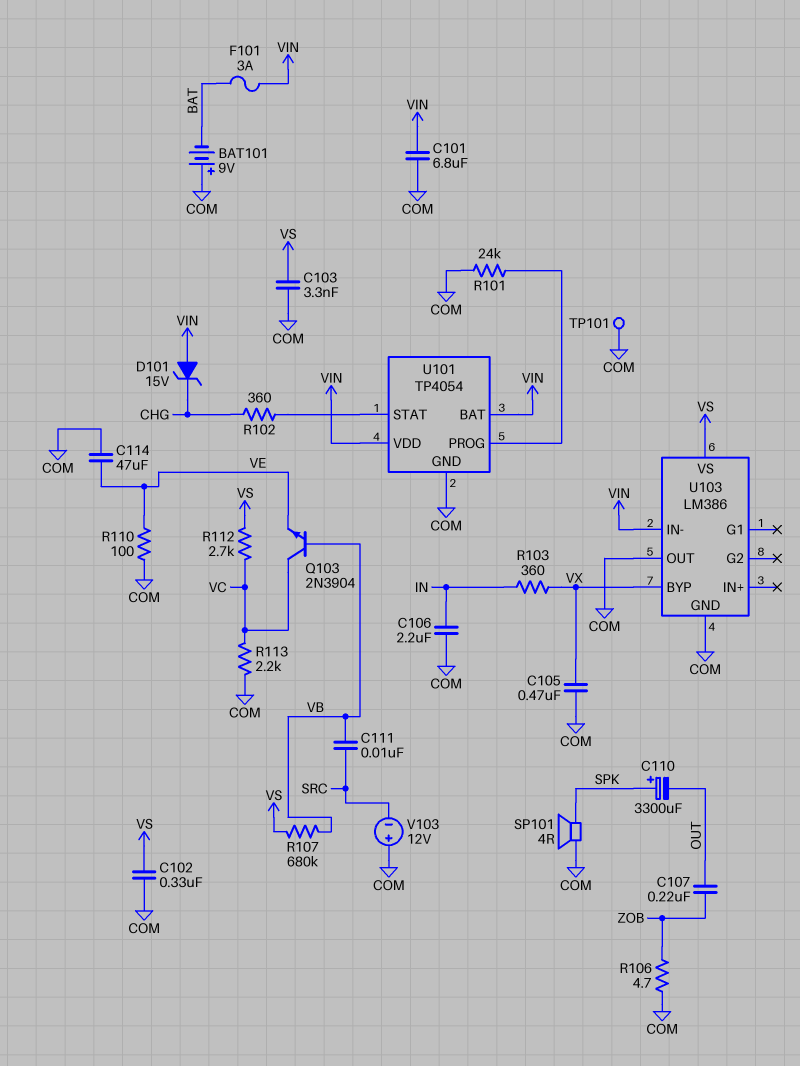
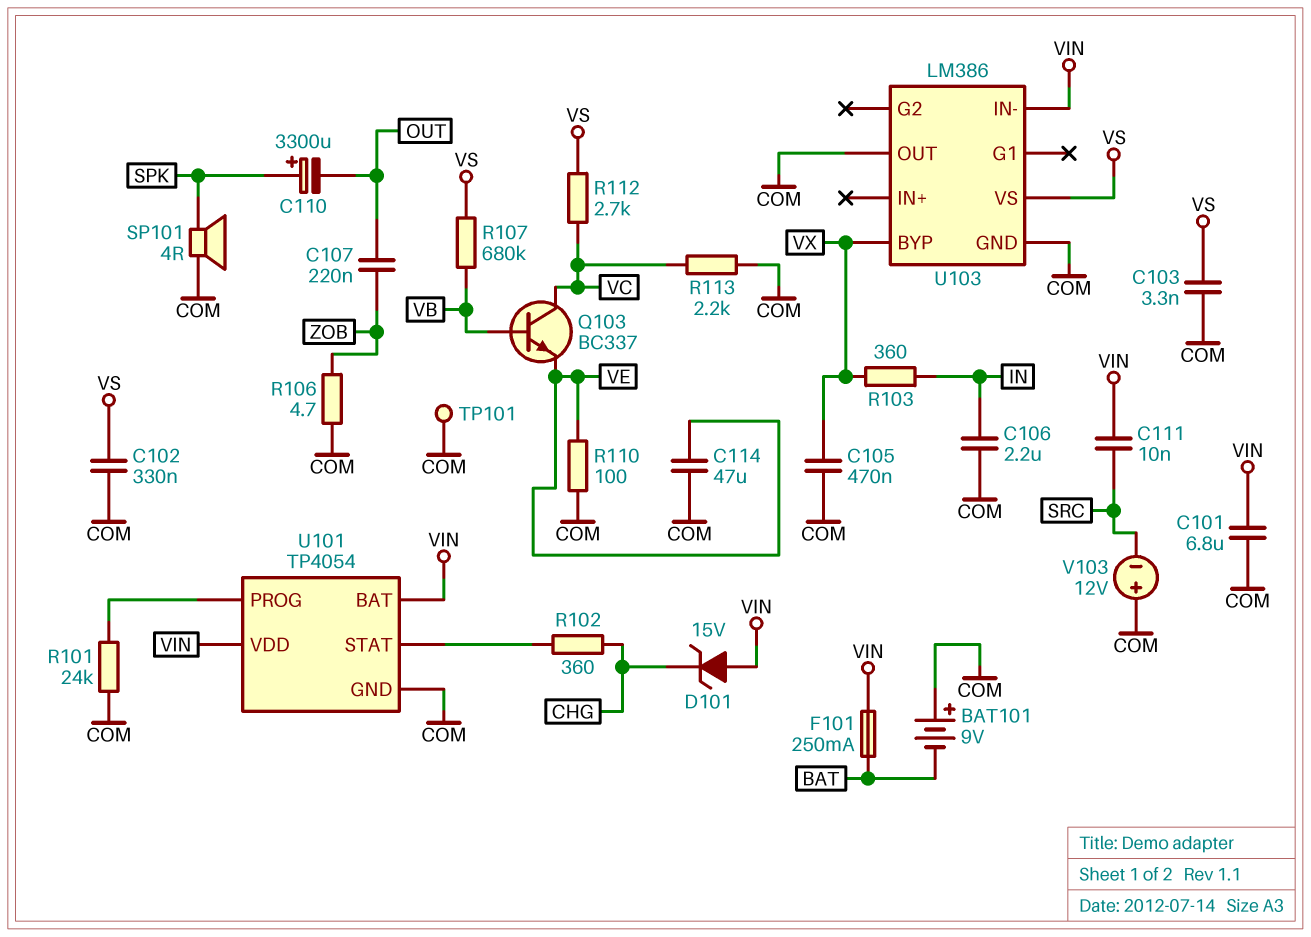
C111: 10nF (SRC, VB) -> 10nF (SRC, VIN)
F101: 3A (BAT, VIN) -> 250mA (BAT, VIN)
Q103: NPN 2N3904 (B VB, C VC, E VE) -> NPN BC337 (B VB, C VC, E VE)

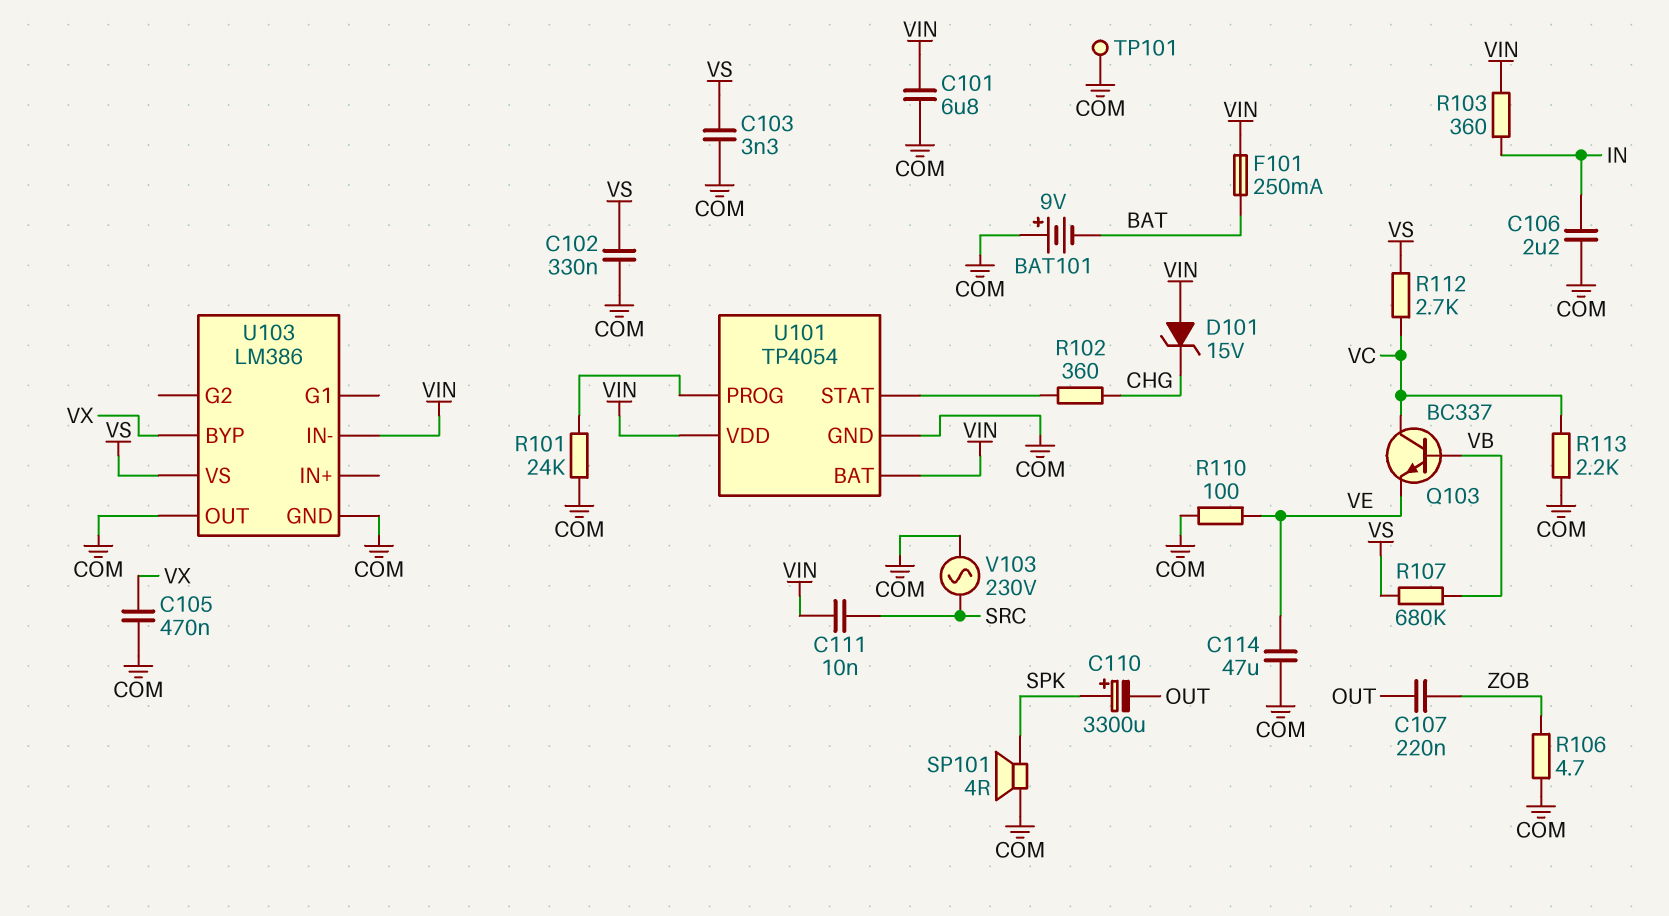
R103: 360 (IN, VX) -> 360 (IN, VIN)
V103: 12V (plus COM, minus SRC) -> AC 230V (COM, SRC)

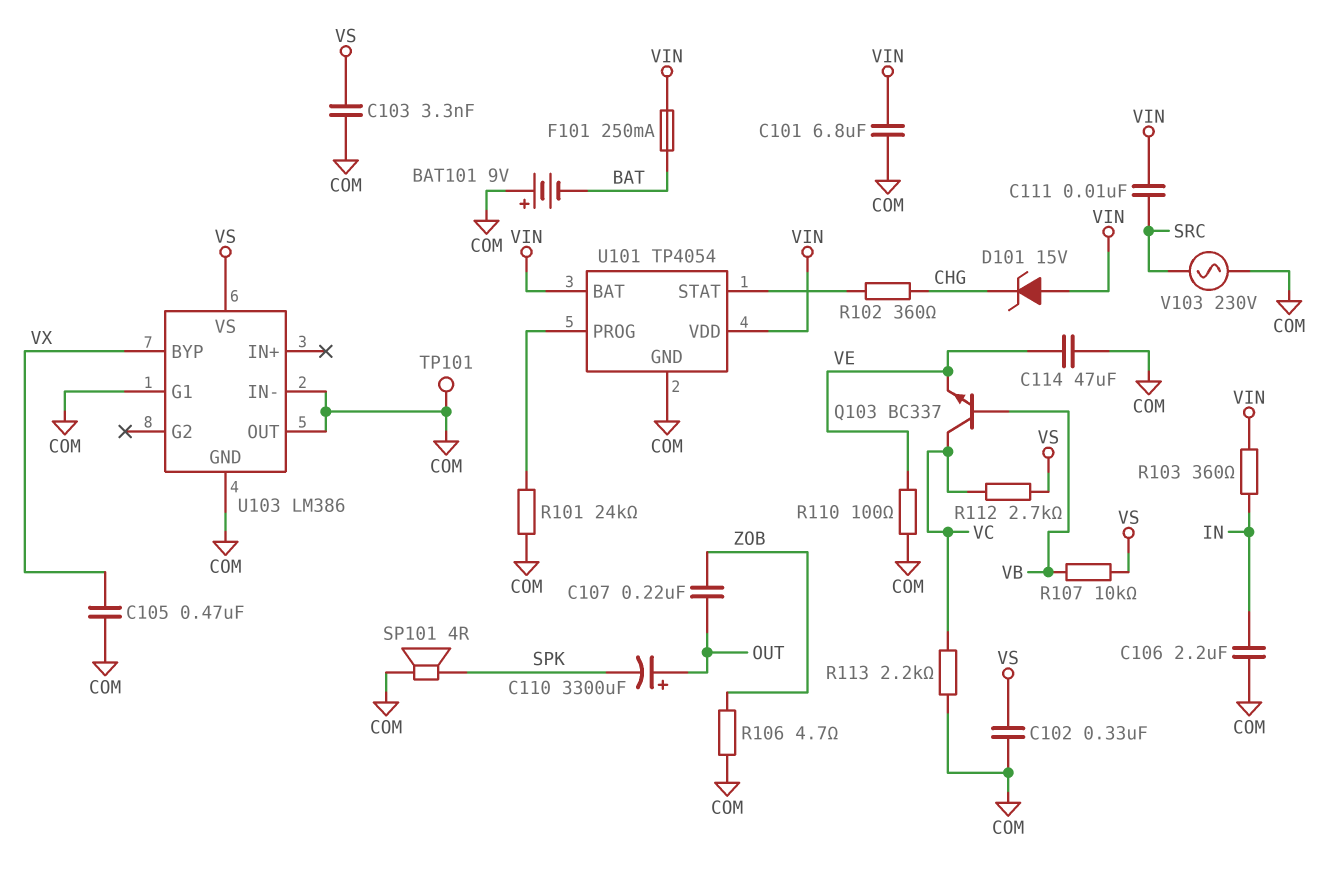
C110: 3300uF (plus SPK, minus OUT) -> 3300uF (plus OUT, minus SPK)
R107: 680k (VB, VS) -> 10k (VB, VS)
U103 pin G1: none -> COM
U103 pin IN-: VIN -> COM

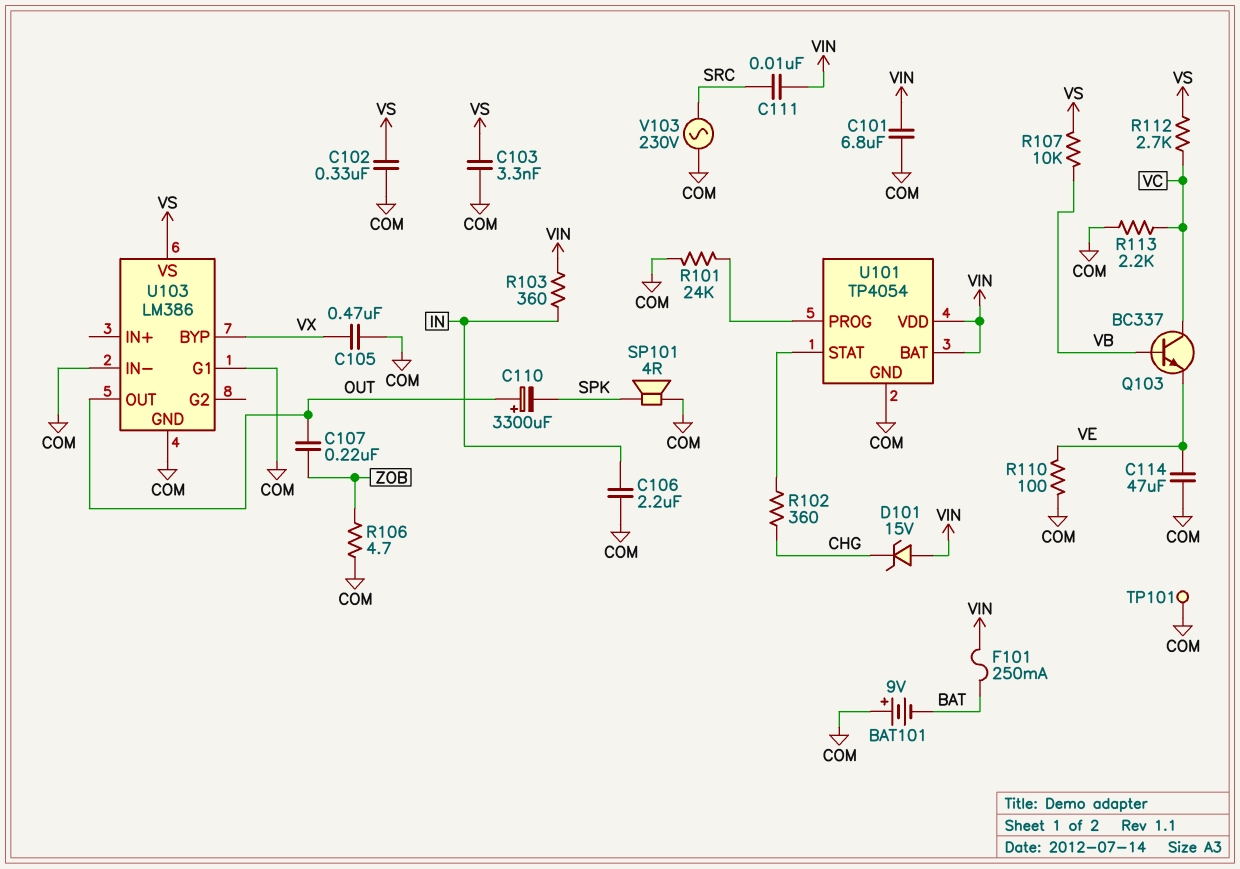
U103 pin OUT: COM -> OUT

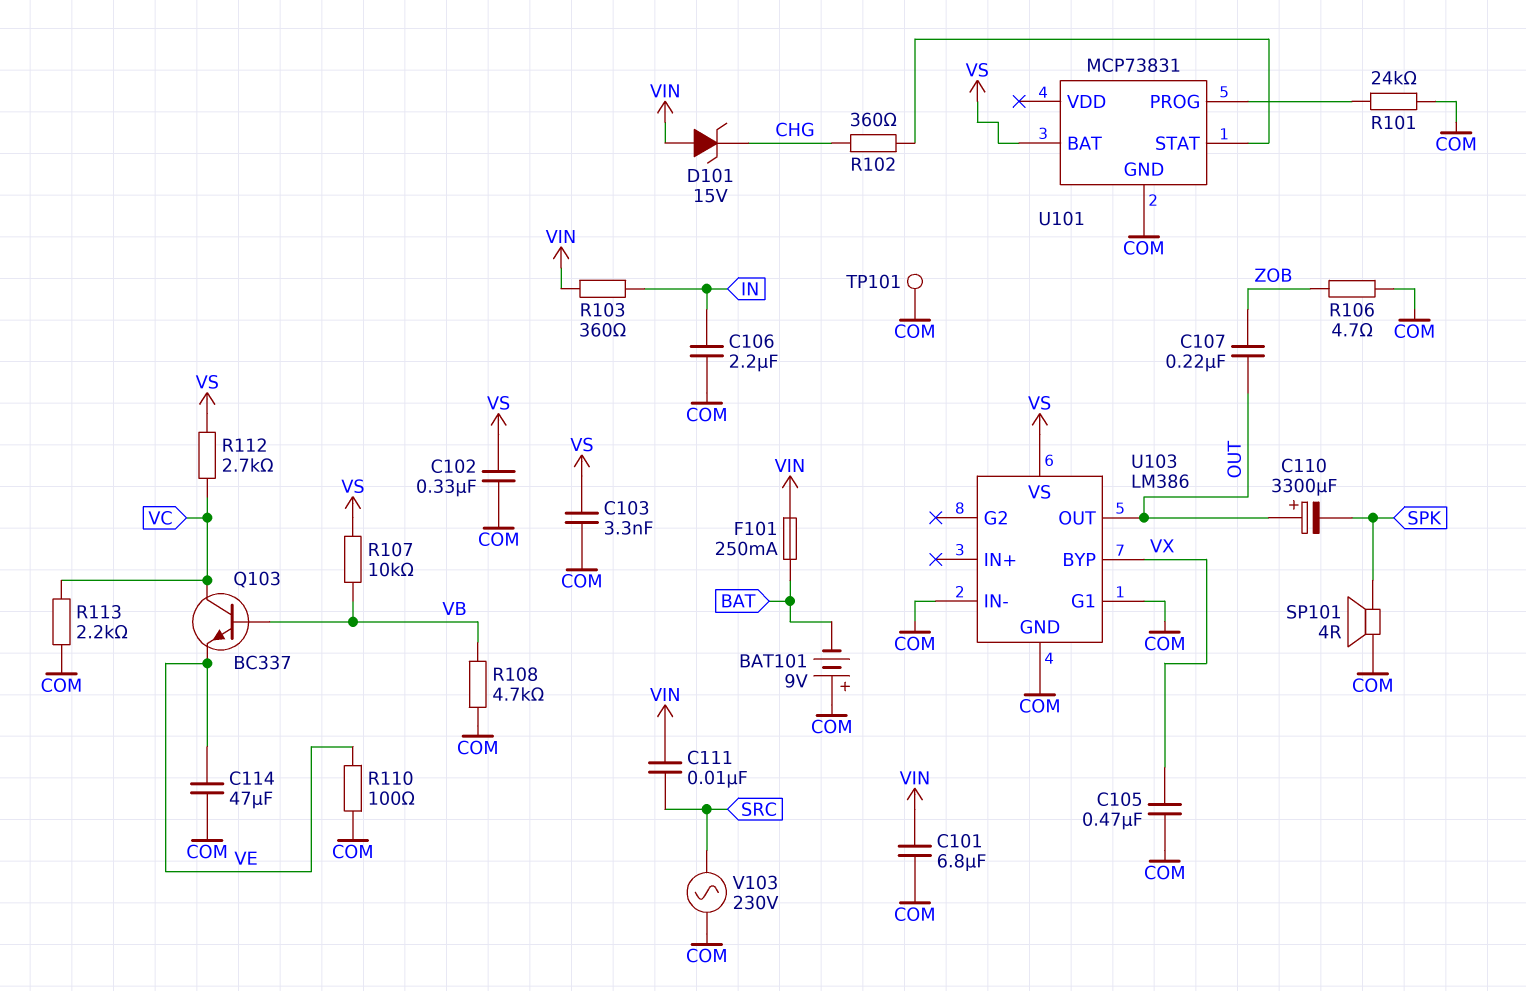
R108: none -> 4.7k (COM, VB)
U101: TP4054 -> MCP73831
U101 pin BAT: VIN -> VS
U101 pin VDD: VIN -> none

